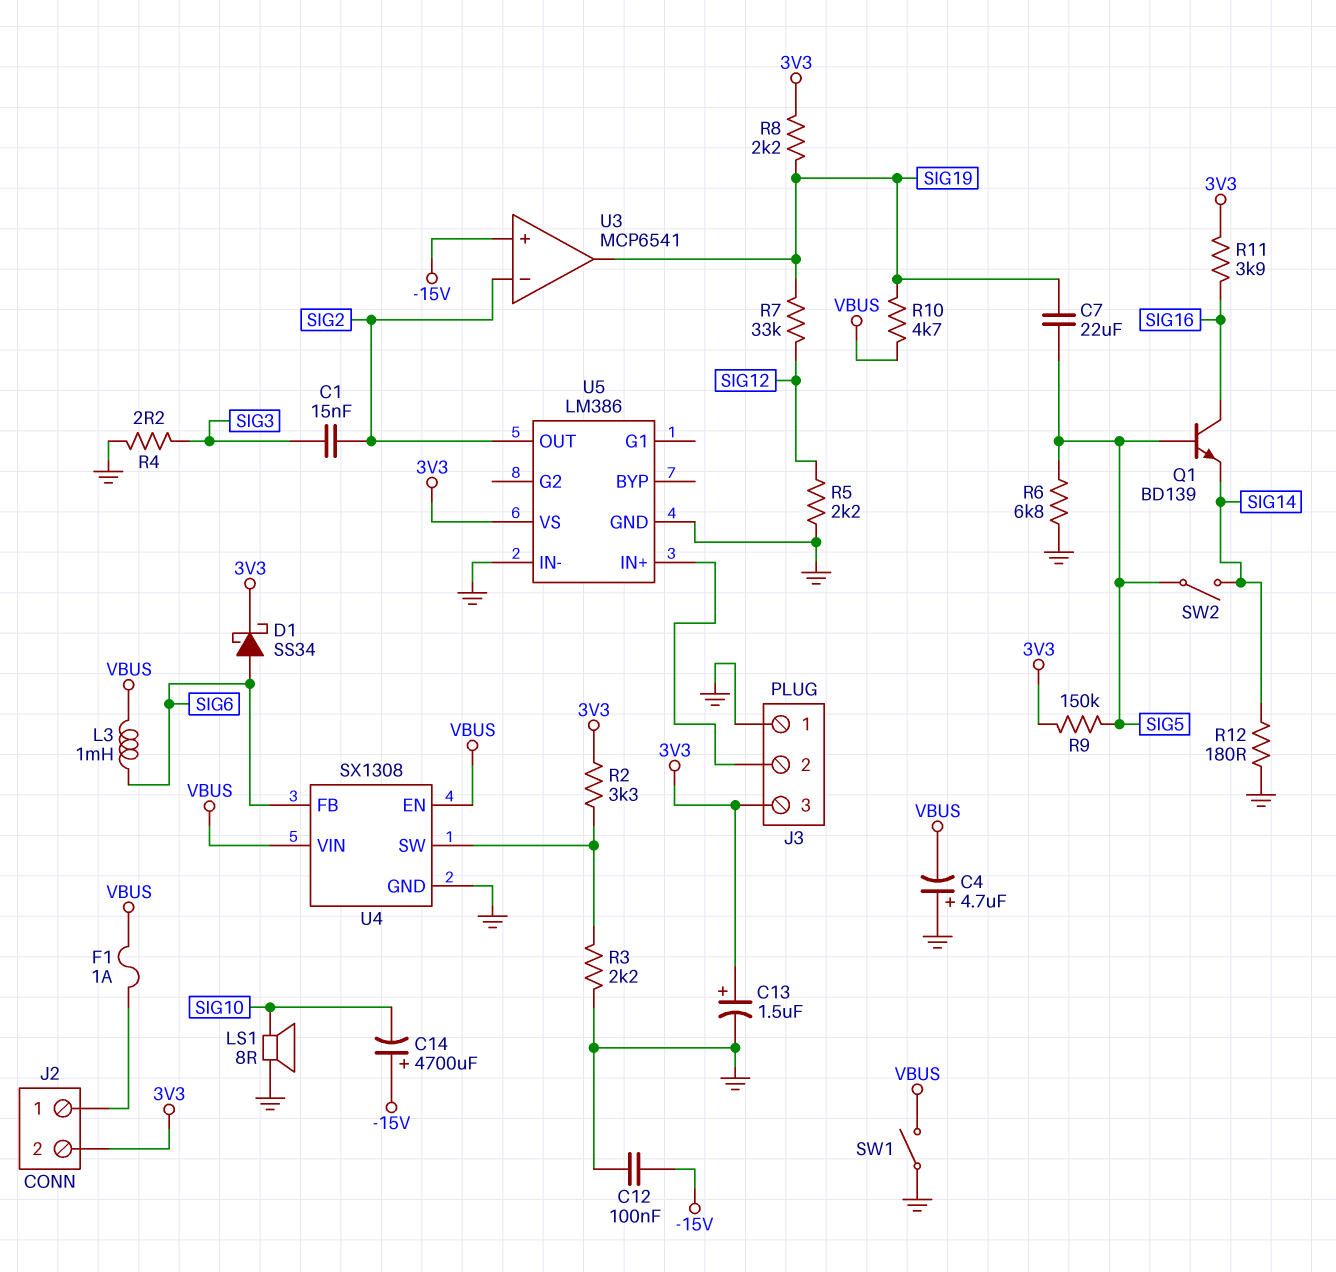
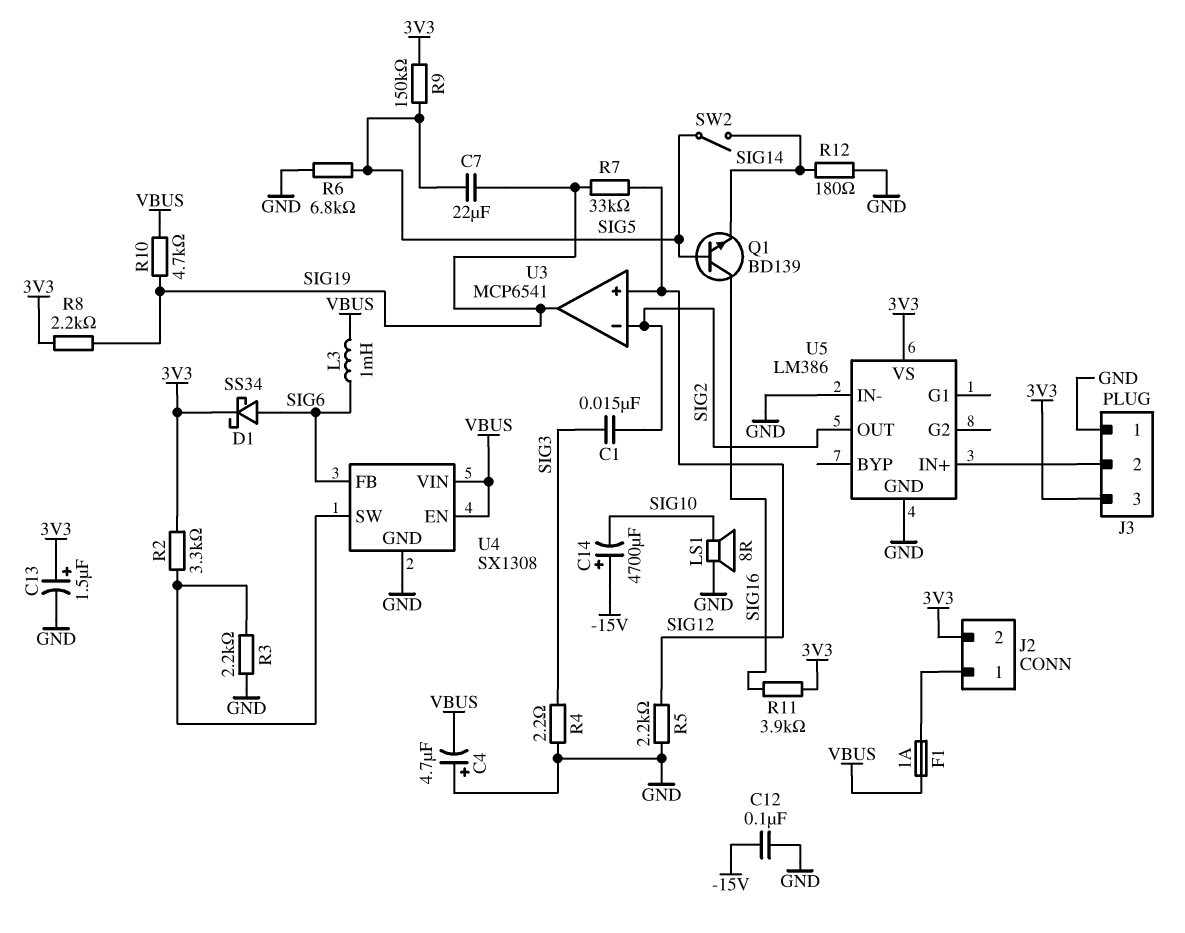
SW1: switch (GND, VBUS) -> none
U3 pin in+: -15V -> SIG12

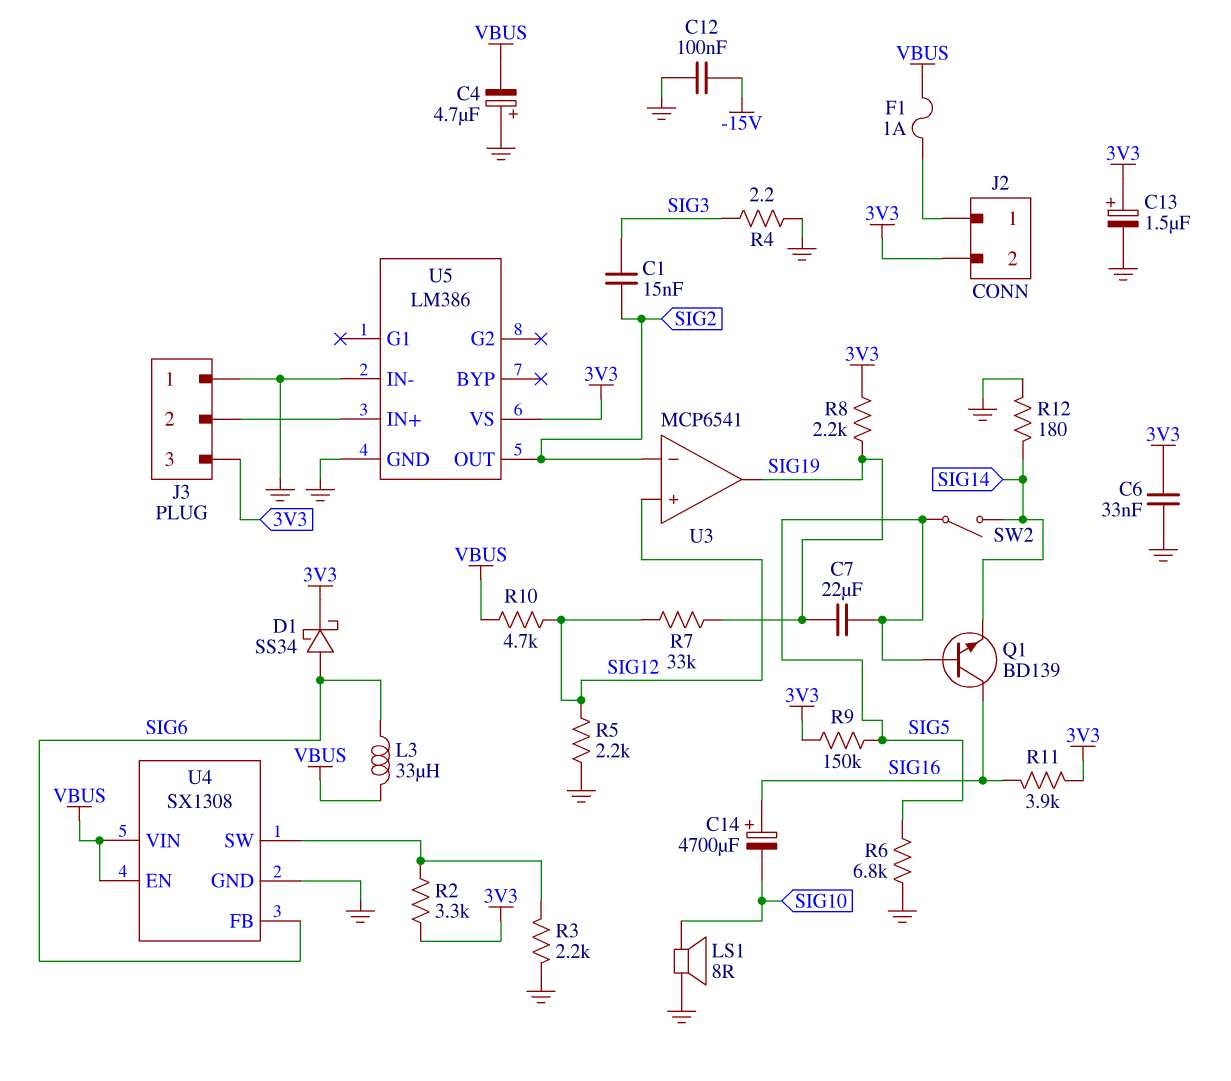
C6: none -> 33nF (3V3, GND)
C14: 4700uF (plus -15V, minus SIG10) -> 4700uF (plus SIG16, minus SIG10)
L3: 1mH (SIG6, VBUS) -> 33uH (SIG6, VBUS)
R10: 4.7k (SIG19, VBUS) -> 4.7k (SIG12, VBUS)

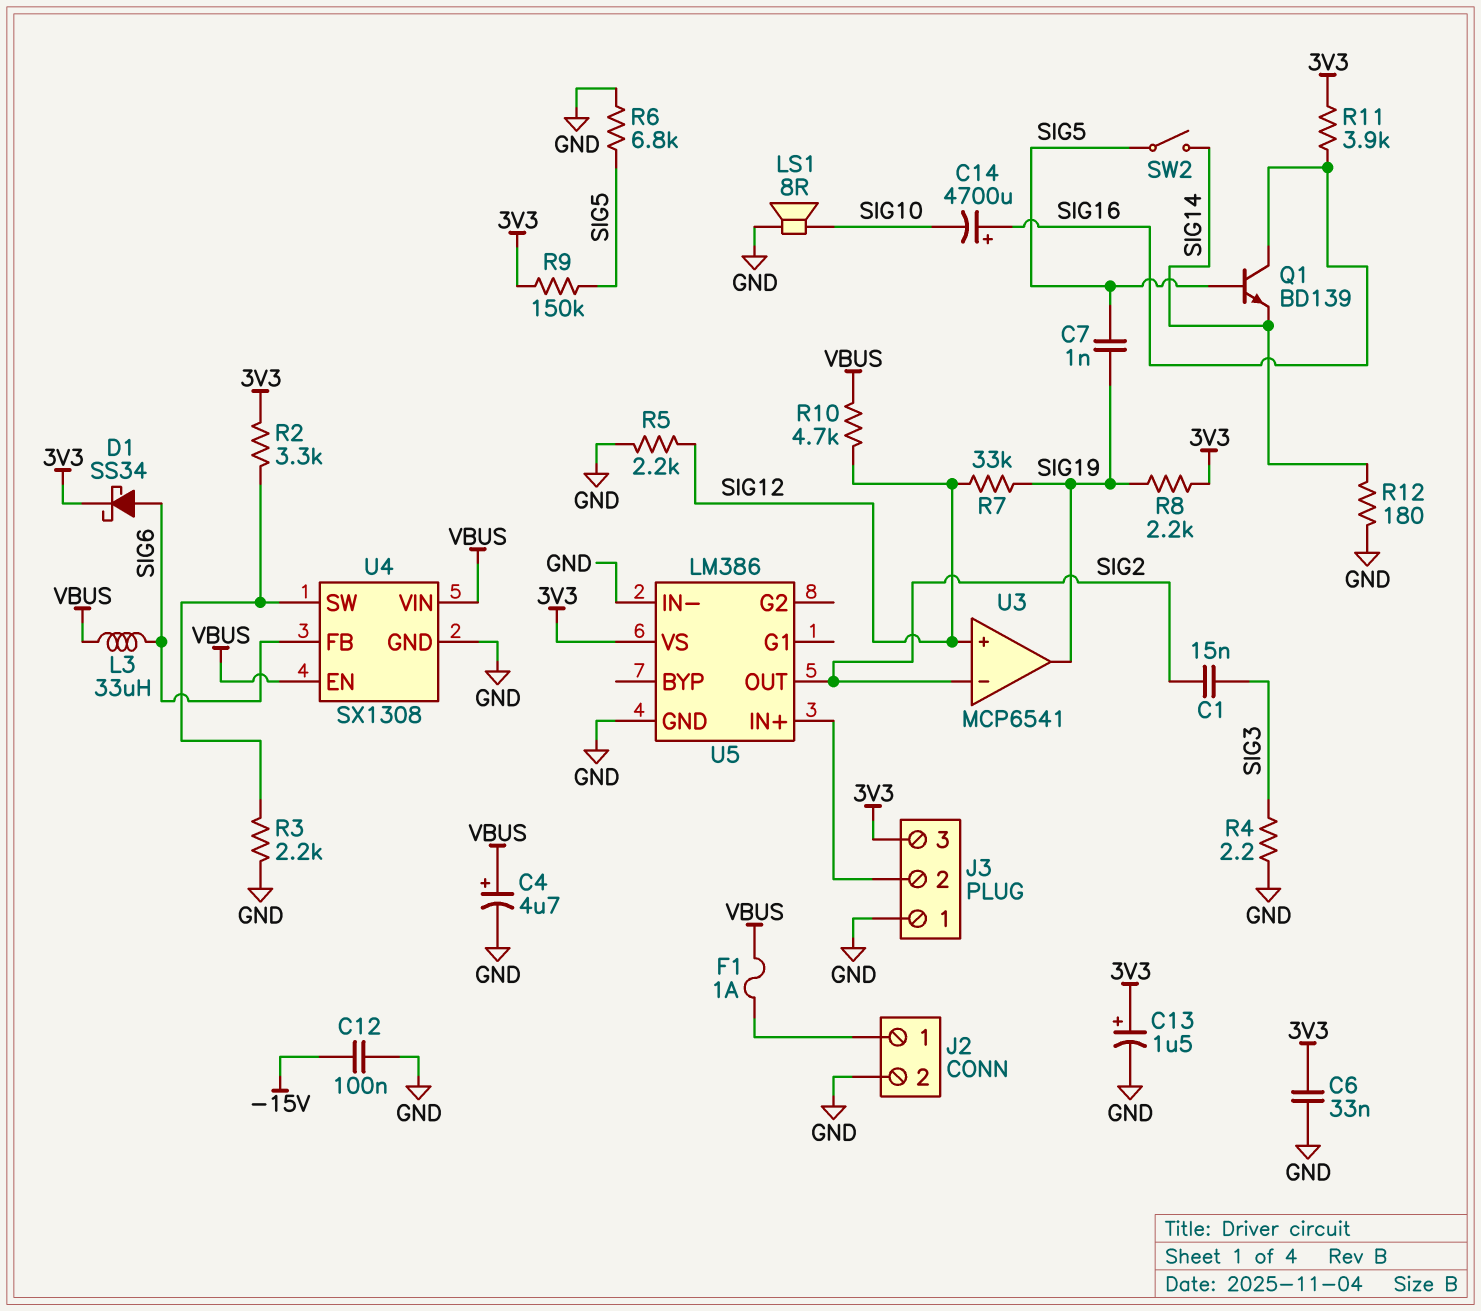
C4: 4.7uF (plus GND, minus VBUS) -> 4.7uF (plus VBUS, minus GND)
C7: 22uF (SIG5, SIG19) -> 1nF (SIG5, SIG19)
J2 pin 2: 3V3 -> GND

